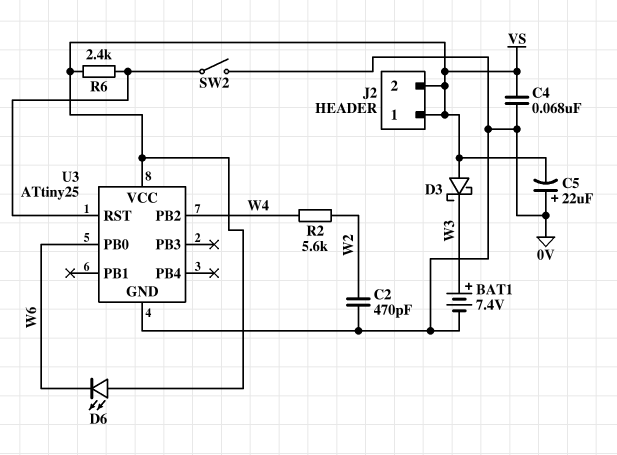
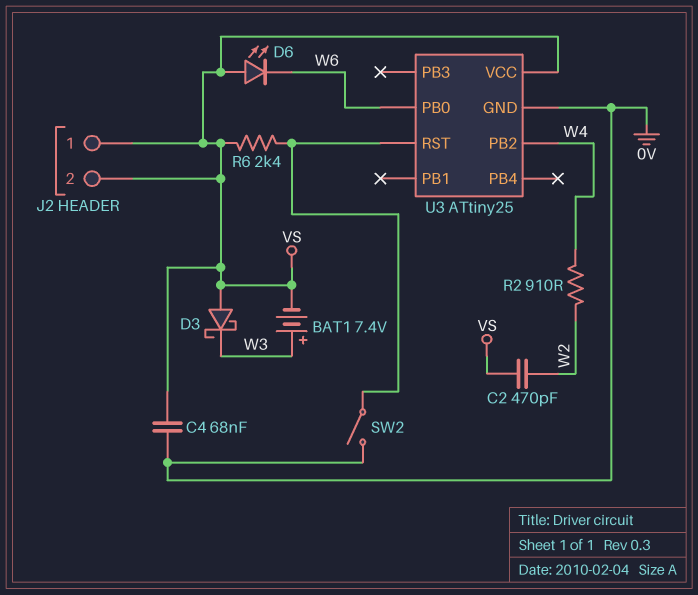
BAT1: 7.4V (plus W3, minus 0V) -> 7.4V (plus W3, minus VS)
C2: 470pF (0V, W2) -> 470pF (VS, W2)
C5: 22uF (plus 0V, minus VS) -> none
R2: 5.6k (W2, W4) -> 910 (W2, W4)

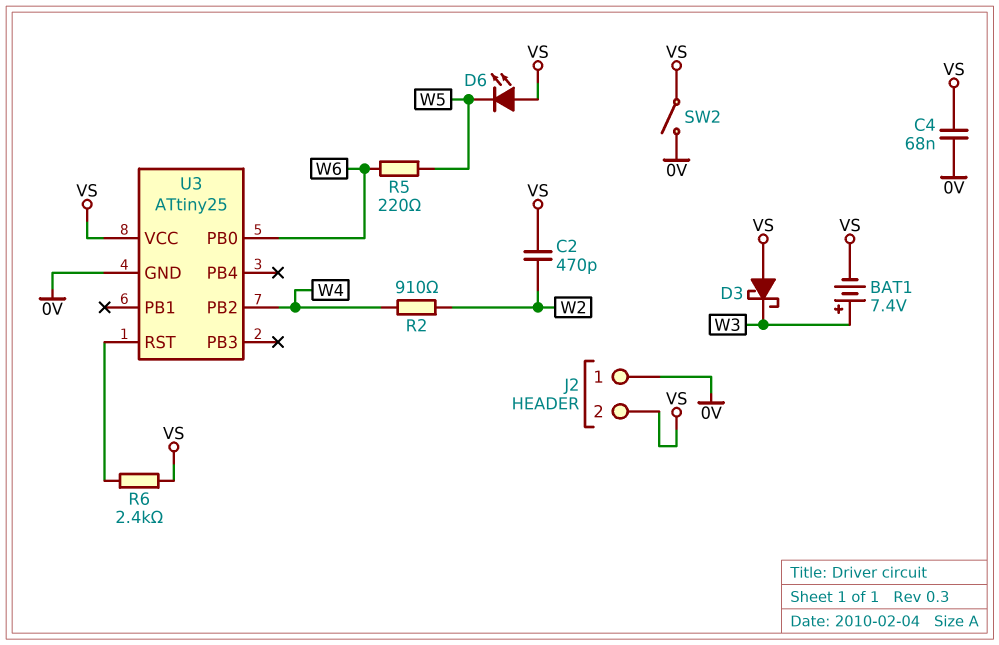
D6: LED (A VS, K W6) -> LED (A VS, K W5)
J2 pin 1: VS -> 0V
R5: none -> 220 (W5, W6)
SW2: switch (0V, U3/RST) -> switch (0V, VS)

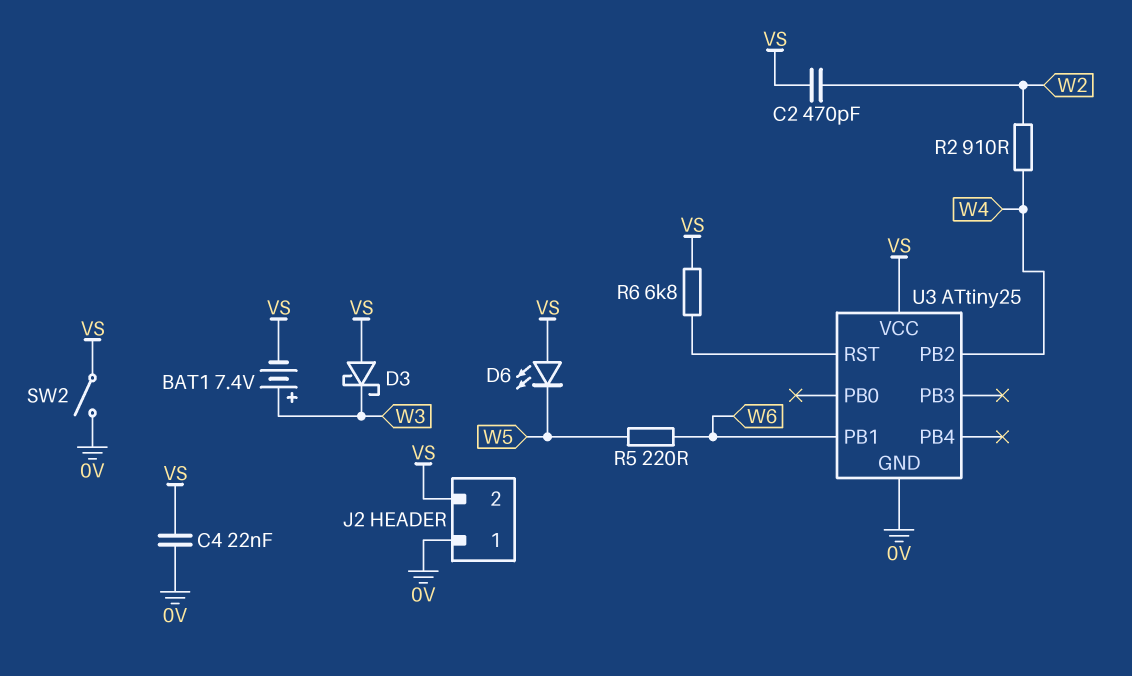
C4: 68nF (0V, VS) -> 22nF (0V, VS)
R6: 2.4k (U3/RST, VS) -> 6.8k (U3/RST, VS)
U3 pin PB0: W6 -> none
U3 pin PB1: none -> W6

